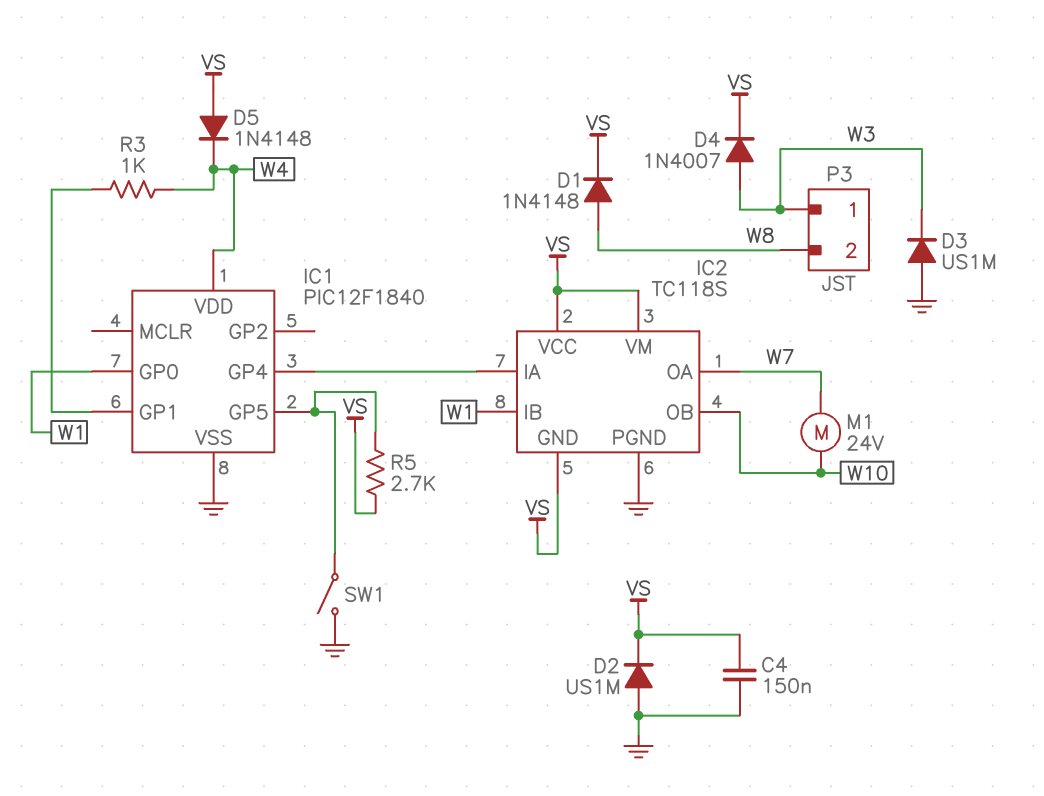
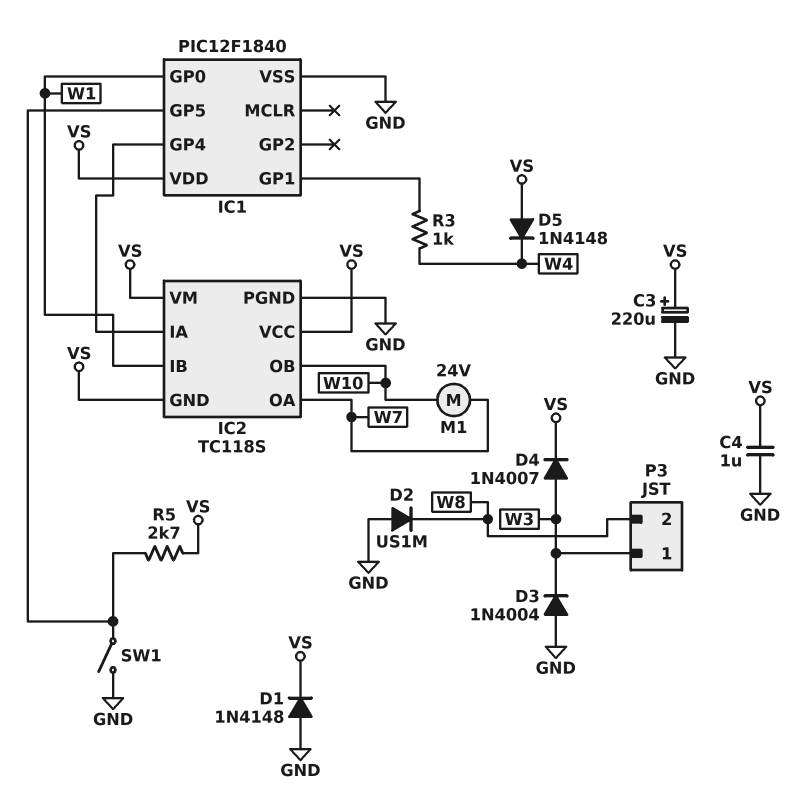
C3: none -> 220uF (plus VS, minus GND)
C4: 150nF (GND, VS) -> 1uF (GND, VS)
D1: diode 1N4148 (A W8, K VS) -> diode 1N4148 (A GND, K VS)
D2: diode US1M (A GND, K VS) -> diode US1M (A GND, K W8)
D3: diode US1M (A GND, K W3) -> diode 1N4004 (A GND, K W3)
IC1 pin VDD: W4 -> VS

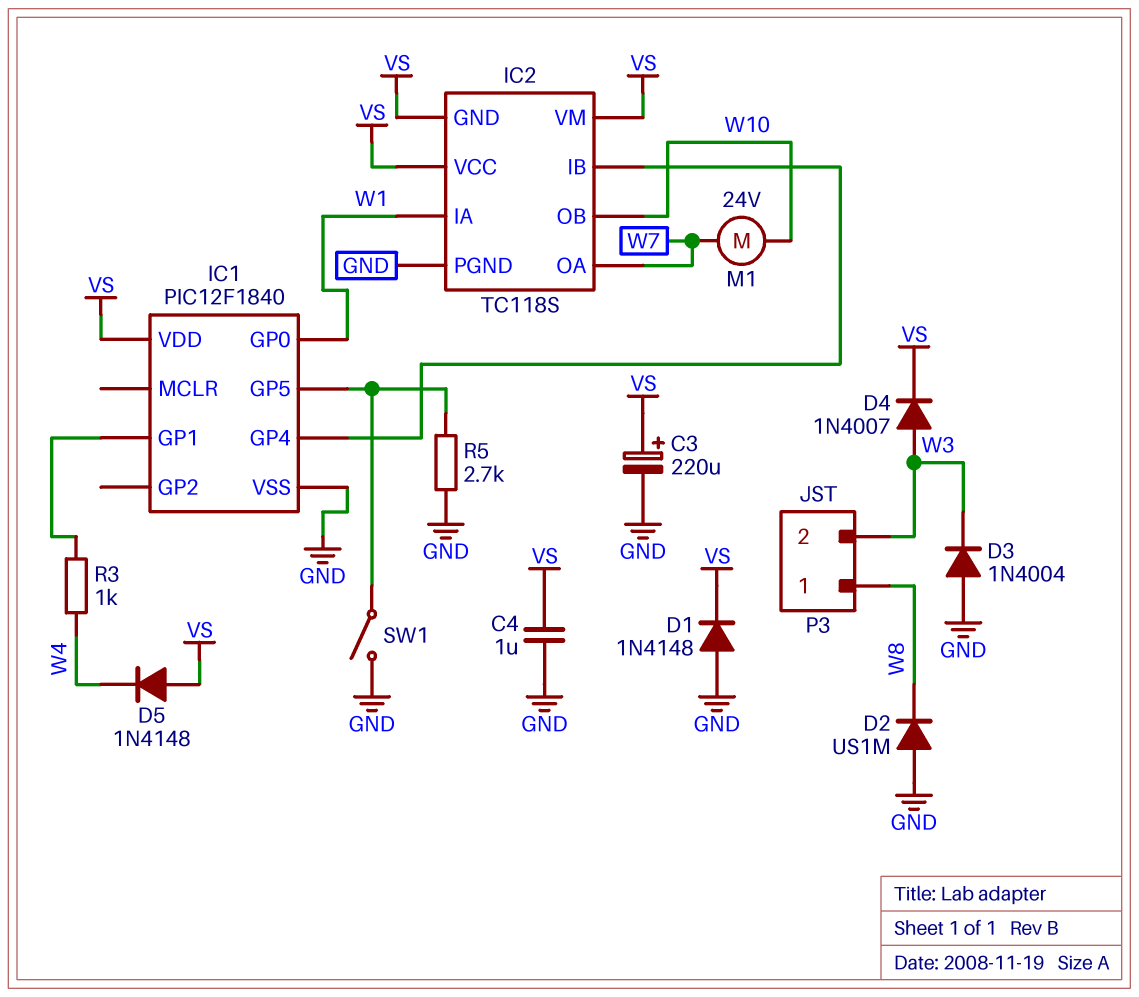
IC2 pin IA: IC1/GP4 -> W1
IC2 pin IB: W1 -> IC1/GP4
P3 pin 1: W3 -> W8
P3 pin 2: W8 -> W3
R5: 2.7k (IC1/GP5, VS) -> 2.7k (GND, IC1/GP5)

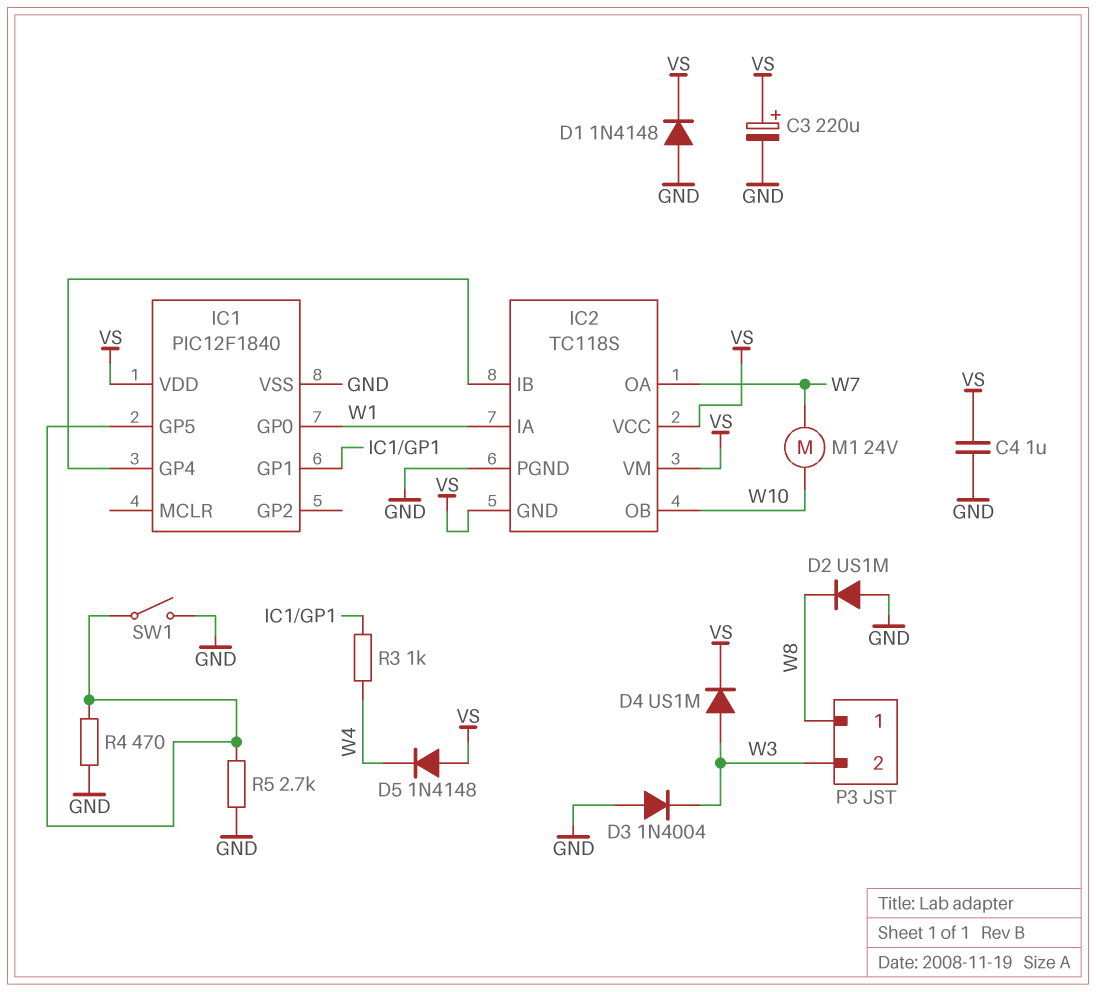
D4: diode 1N4007 (A W3, K VS) -> diode US1M (A W3, K VS)
R4: none -> 470 (GND, IC1/GP5)

